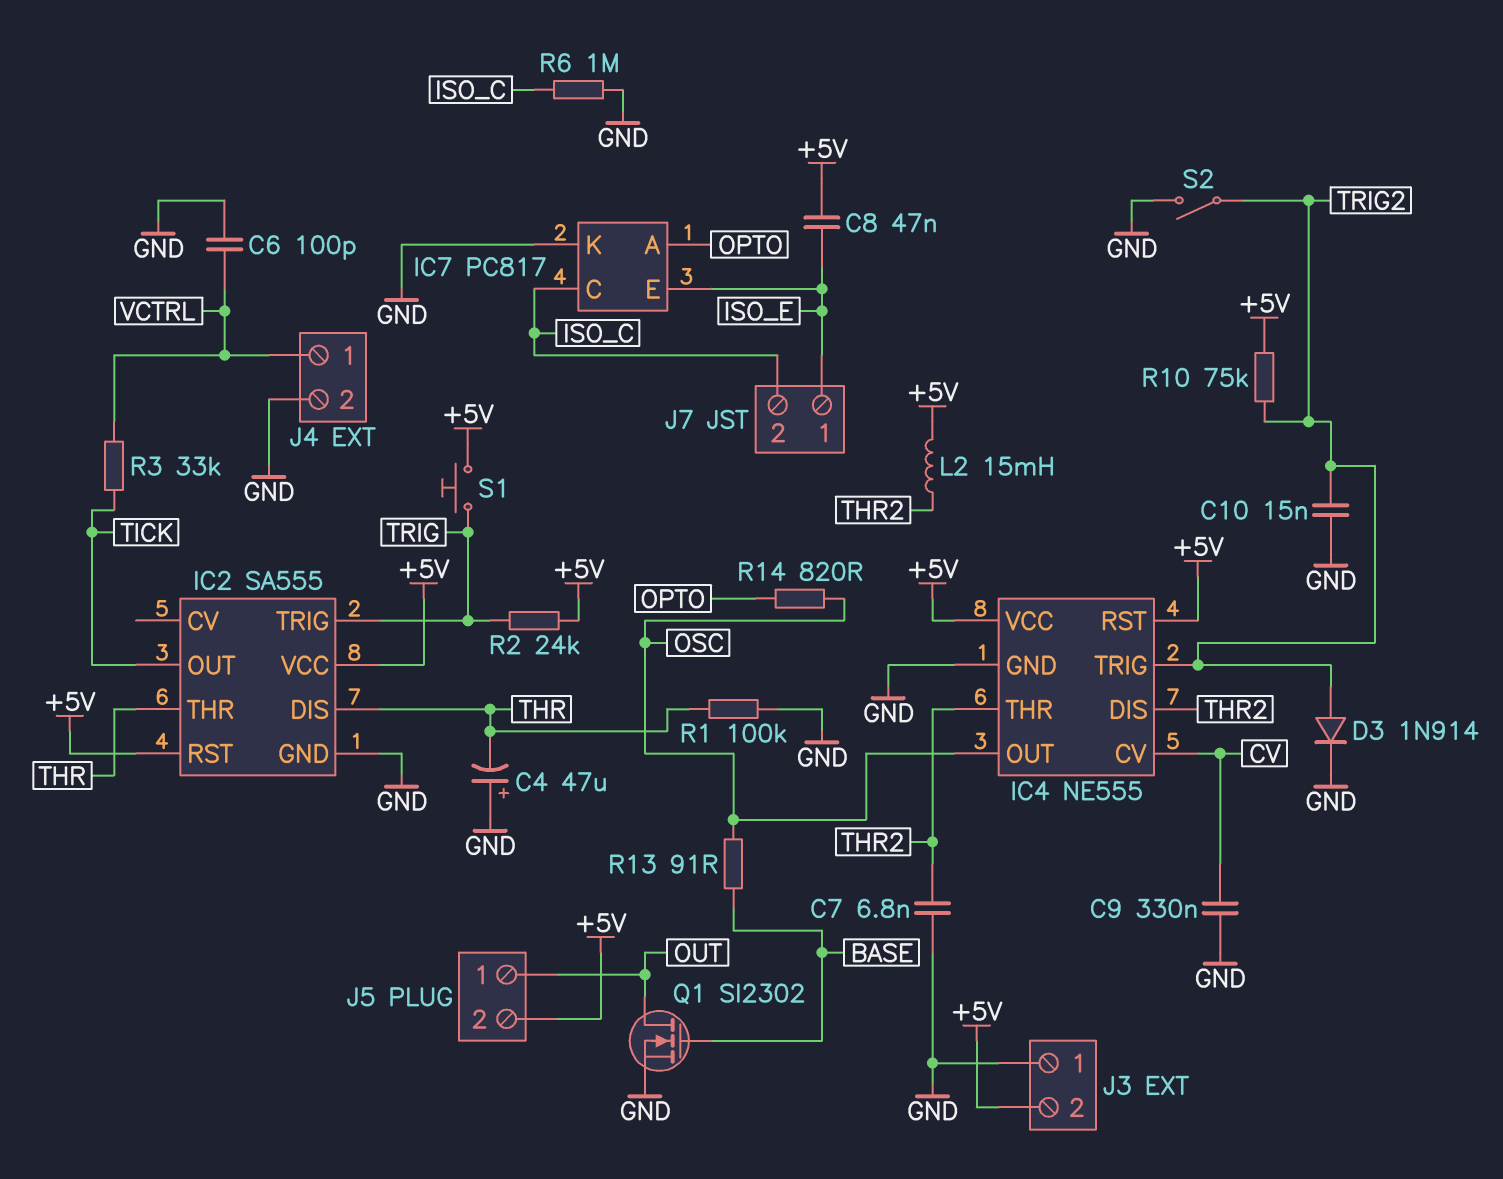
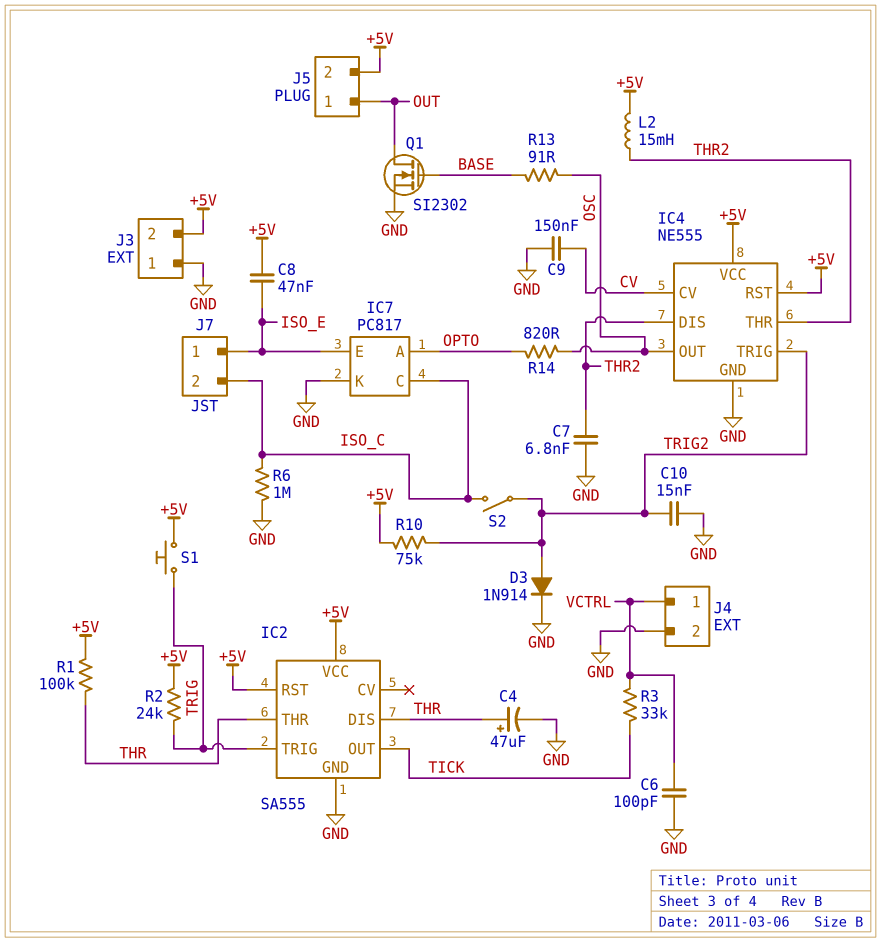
C4: 47uF (plus GND, minus THR) -> 47uF (plus THR, minus GND)
C9: 330nF (CV, GND) -> 150nF (CV, GND)
R1: 100k (GND, THR) -> 100k (+5V, THR)
S2: switch (GND, TRIG2) -> switch (ISO_C, TRIG2)

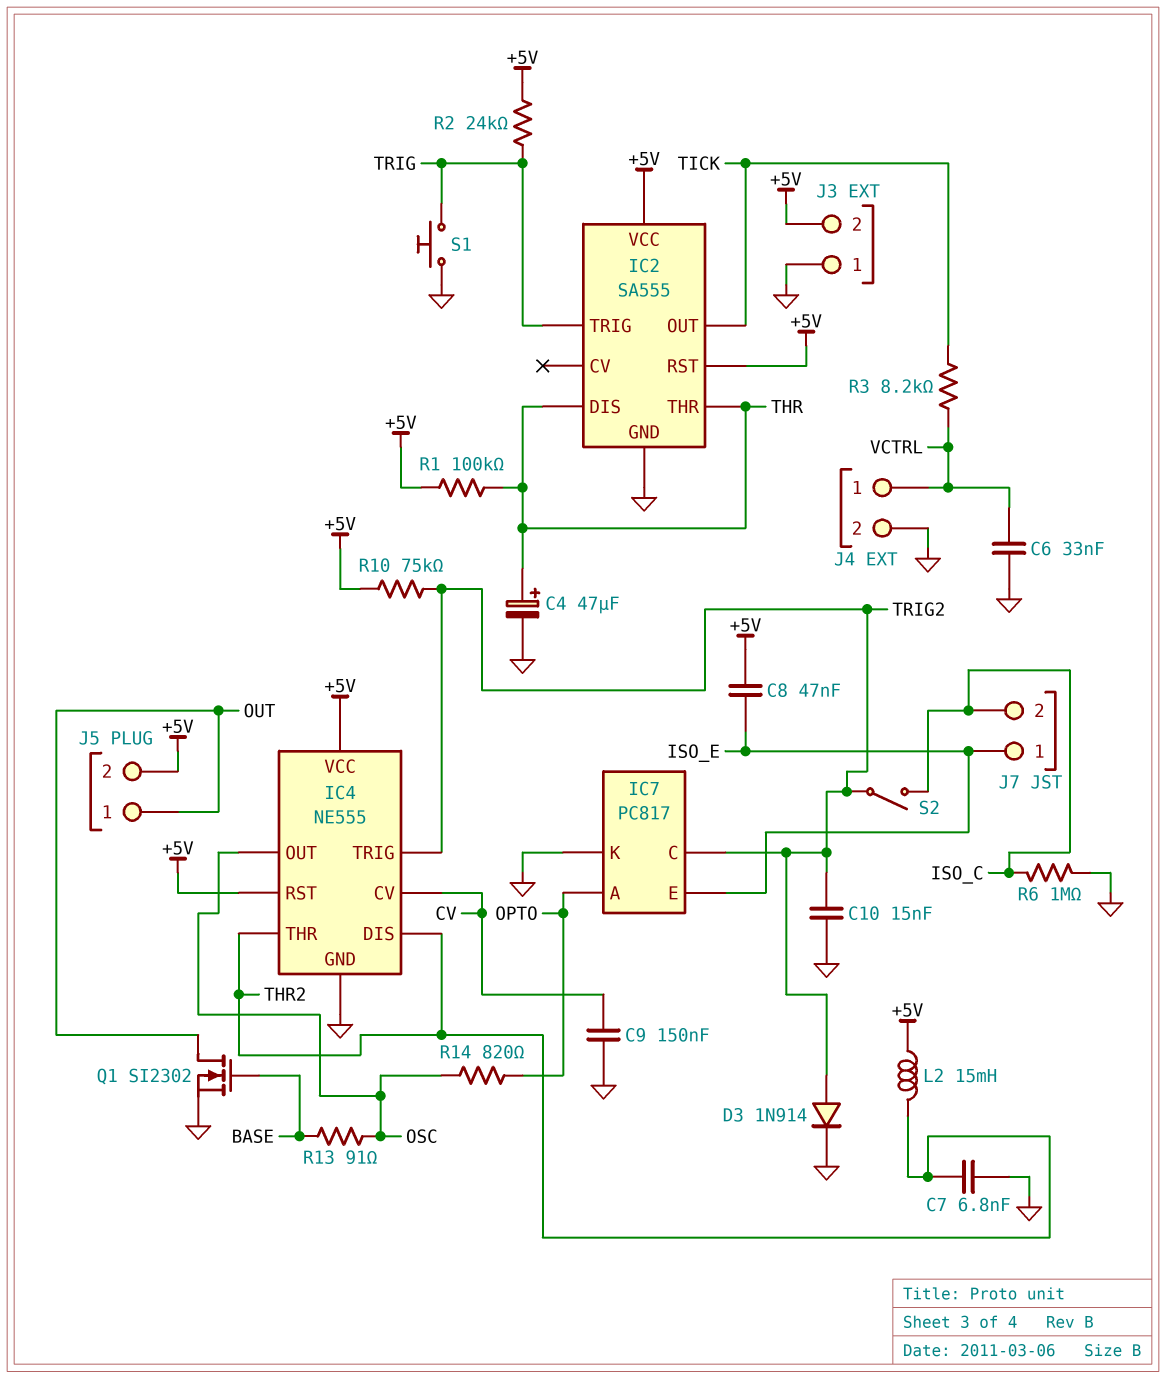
C6: 100pF (GND, VCTRL) -> 33nF (GND, VCTRL)
IC7 pin C: ISO_C -> TRIG2
R3: 33k (TICK, VCTRL) -> 8.2k (TICK, VCTRL)
S1: button (+5V, TRIG) -> button (GND, TRIG)

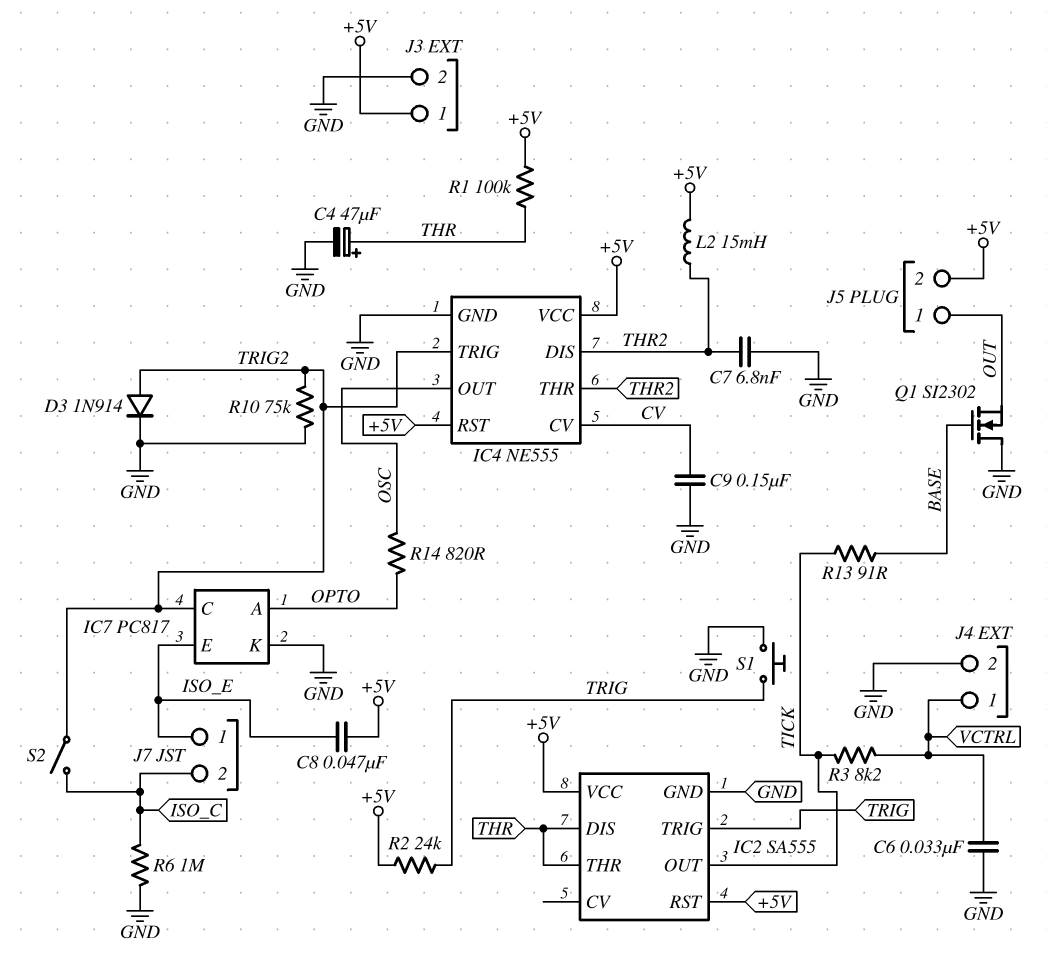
C10: 15nF (GND, TRIG2) -> none
J3 pin 1: GND -> +5V
J3 pin 2: +5V -> GND
Q1: NMOS SI2302 (G BASE, D OUT, S GND) -> NMOS SI2302 (G BASE, D GND, S OUT)
R10: 75k (+5V, TRIG2) -> 75k (GND, TRIG2)
R13: 91 (BASE, OSC) -> 91 (BASE, TICK)

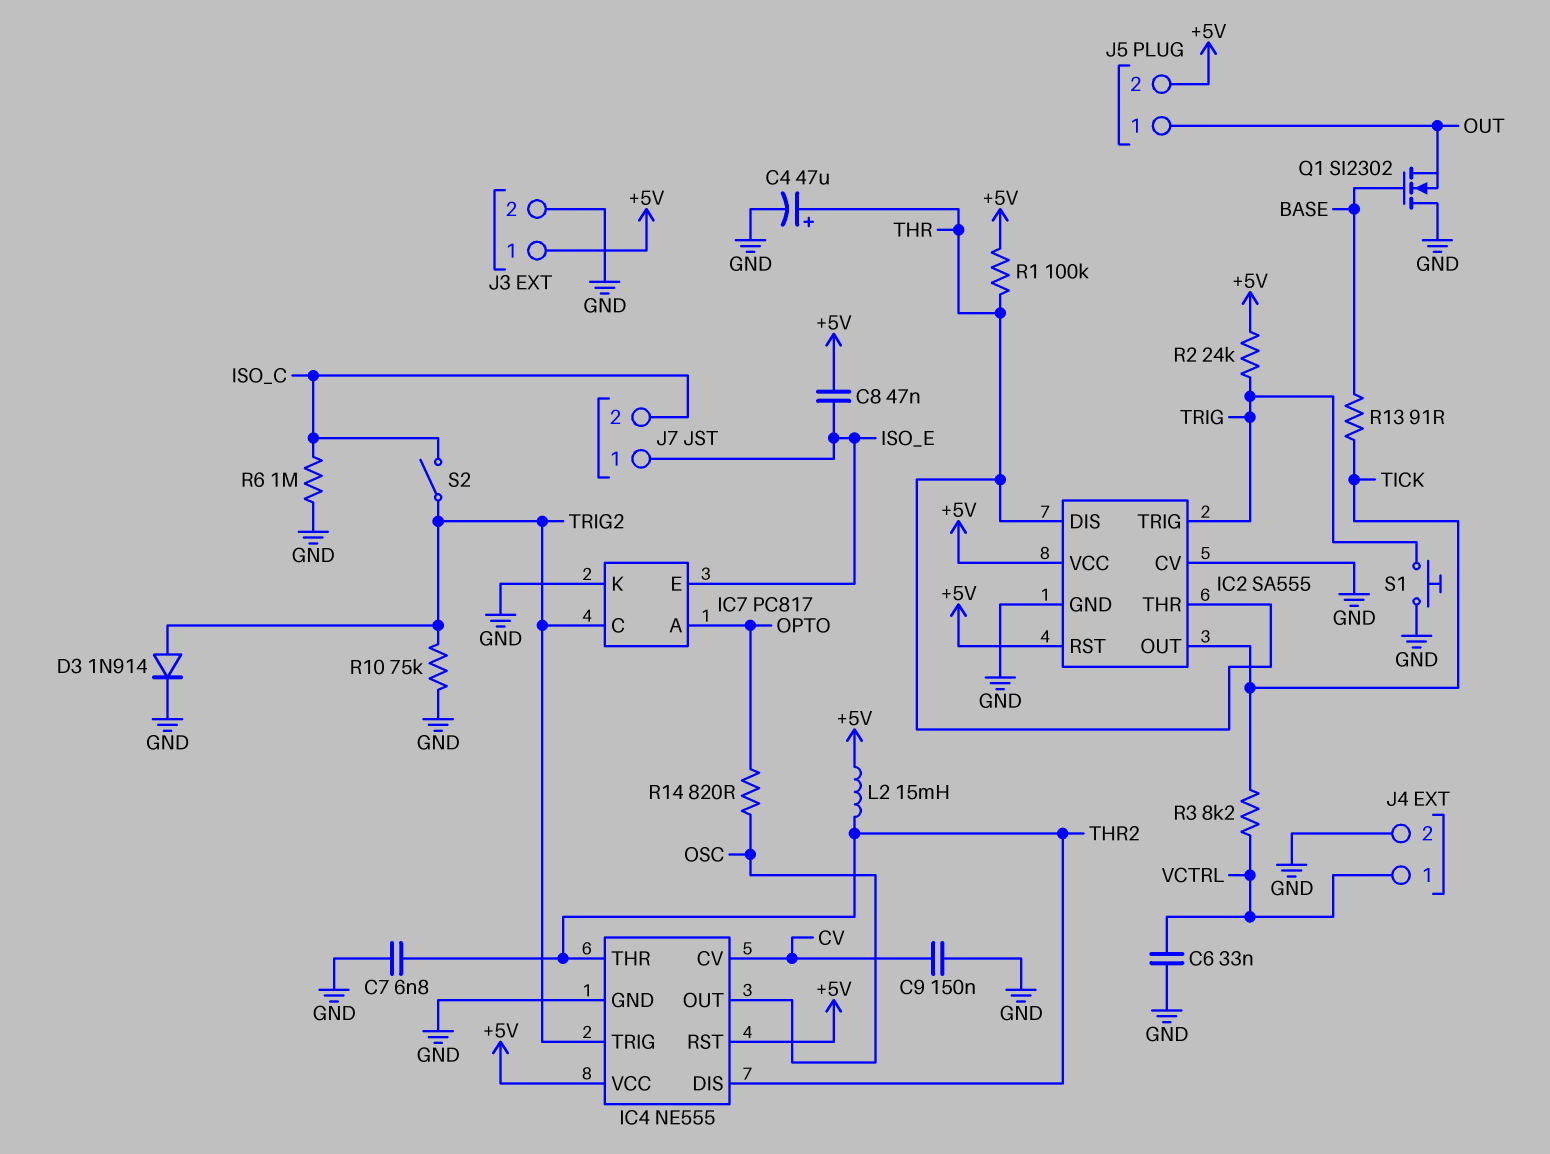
IC2 pin CV: none -> GND

